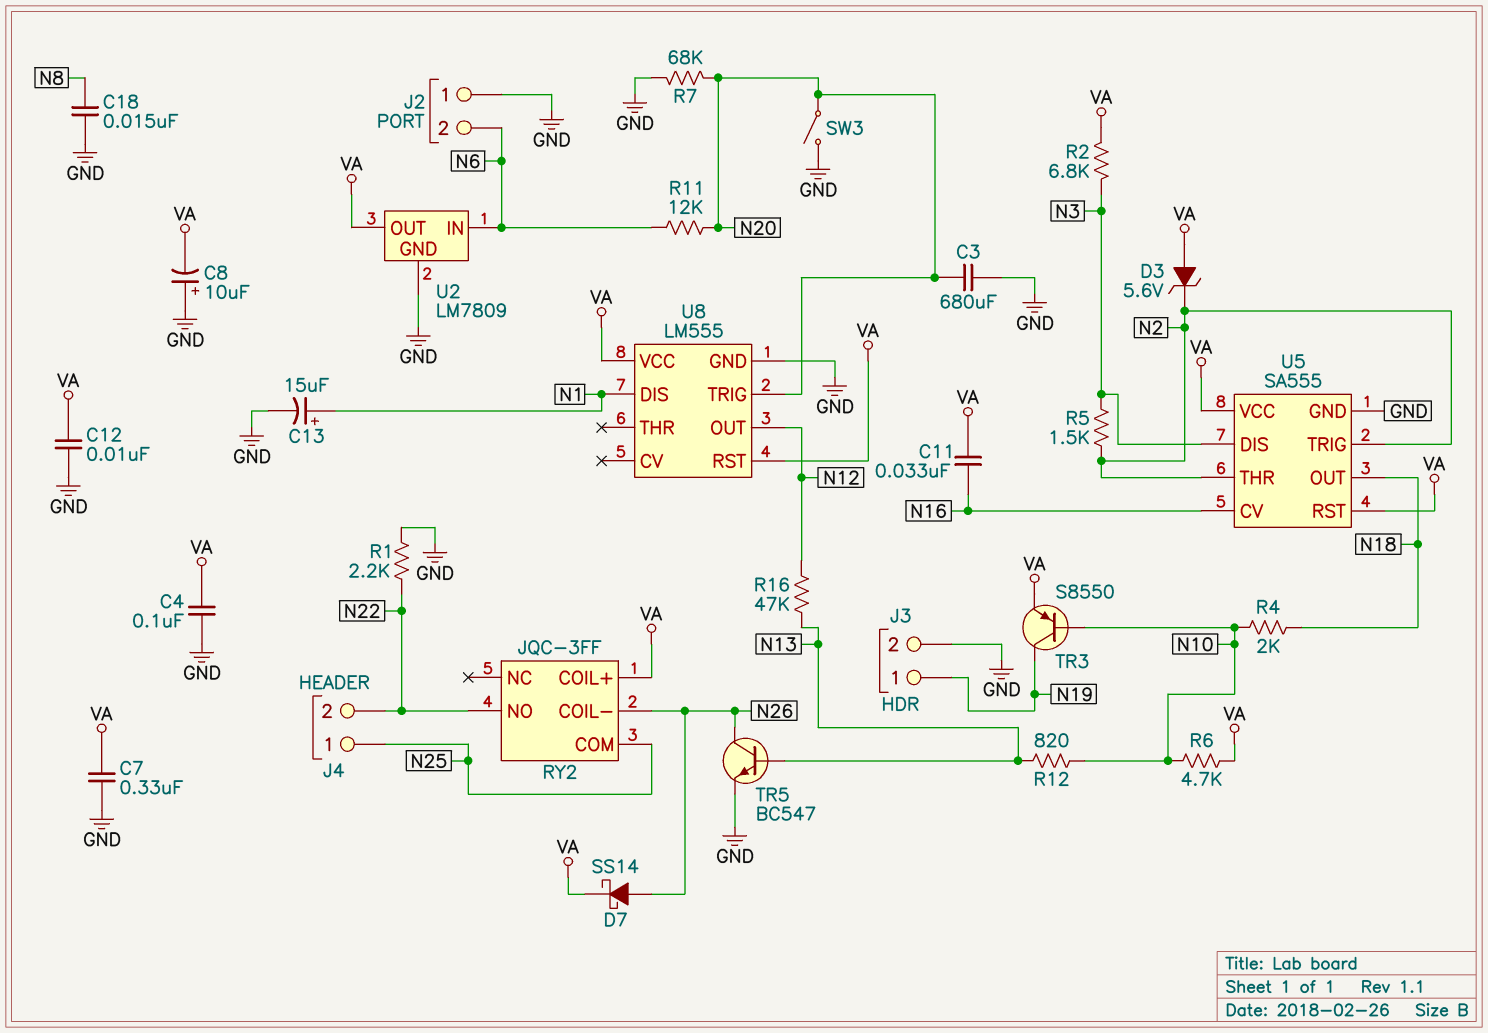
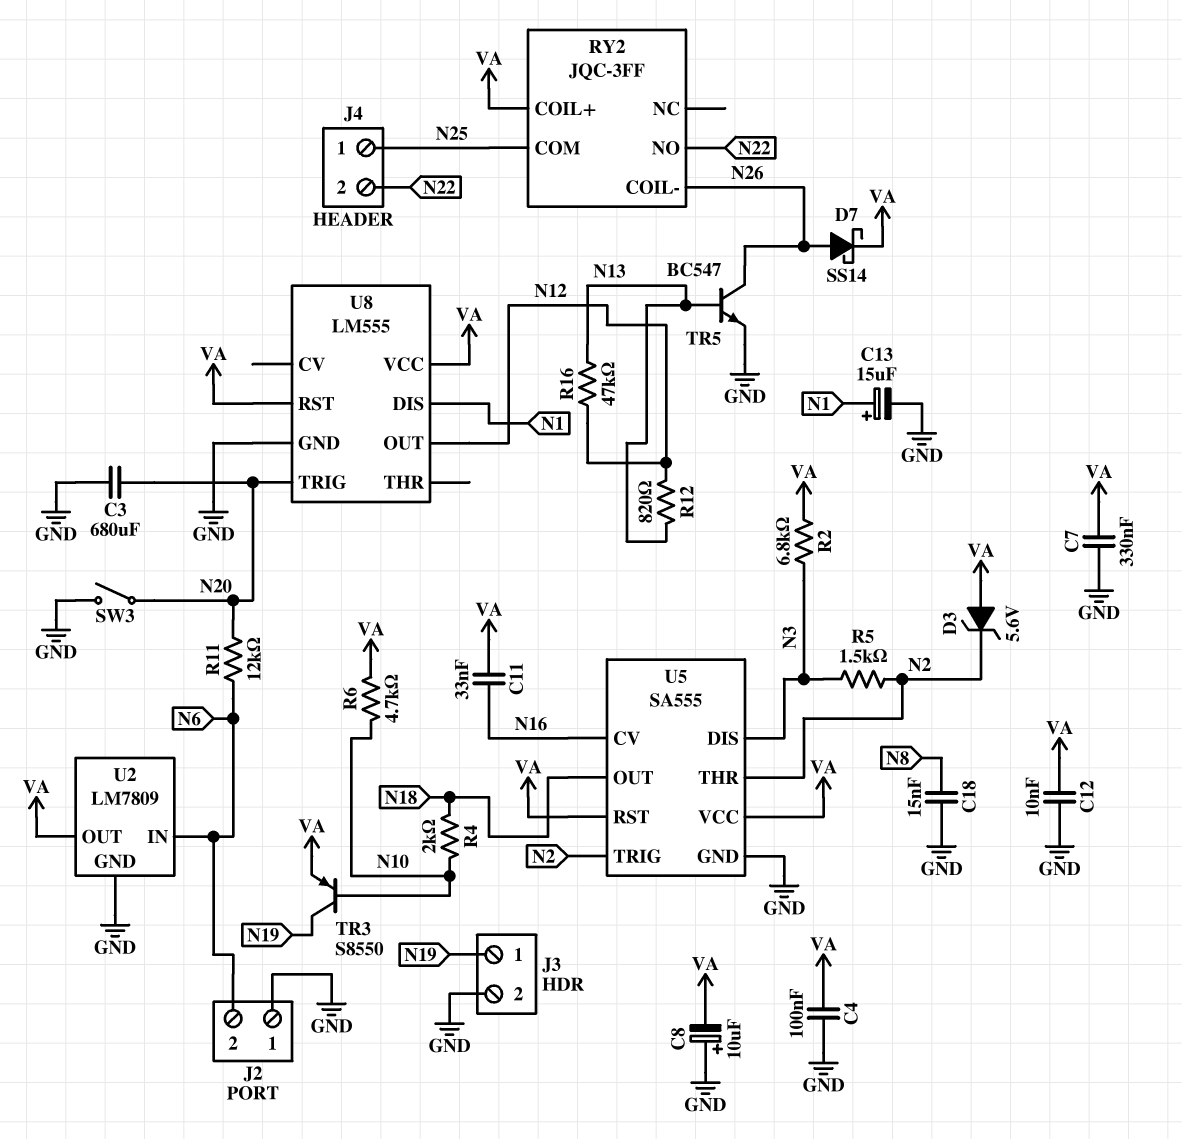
R1: 2.2k (GND, N22) -> none
R7: 68k (GND, N20) -> none
R12: 820 (N10, N13) -> 820 (N12, N13)

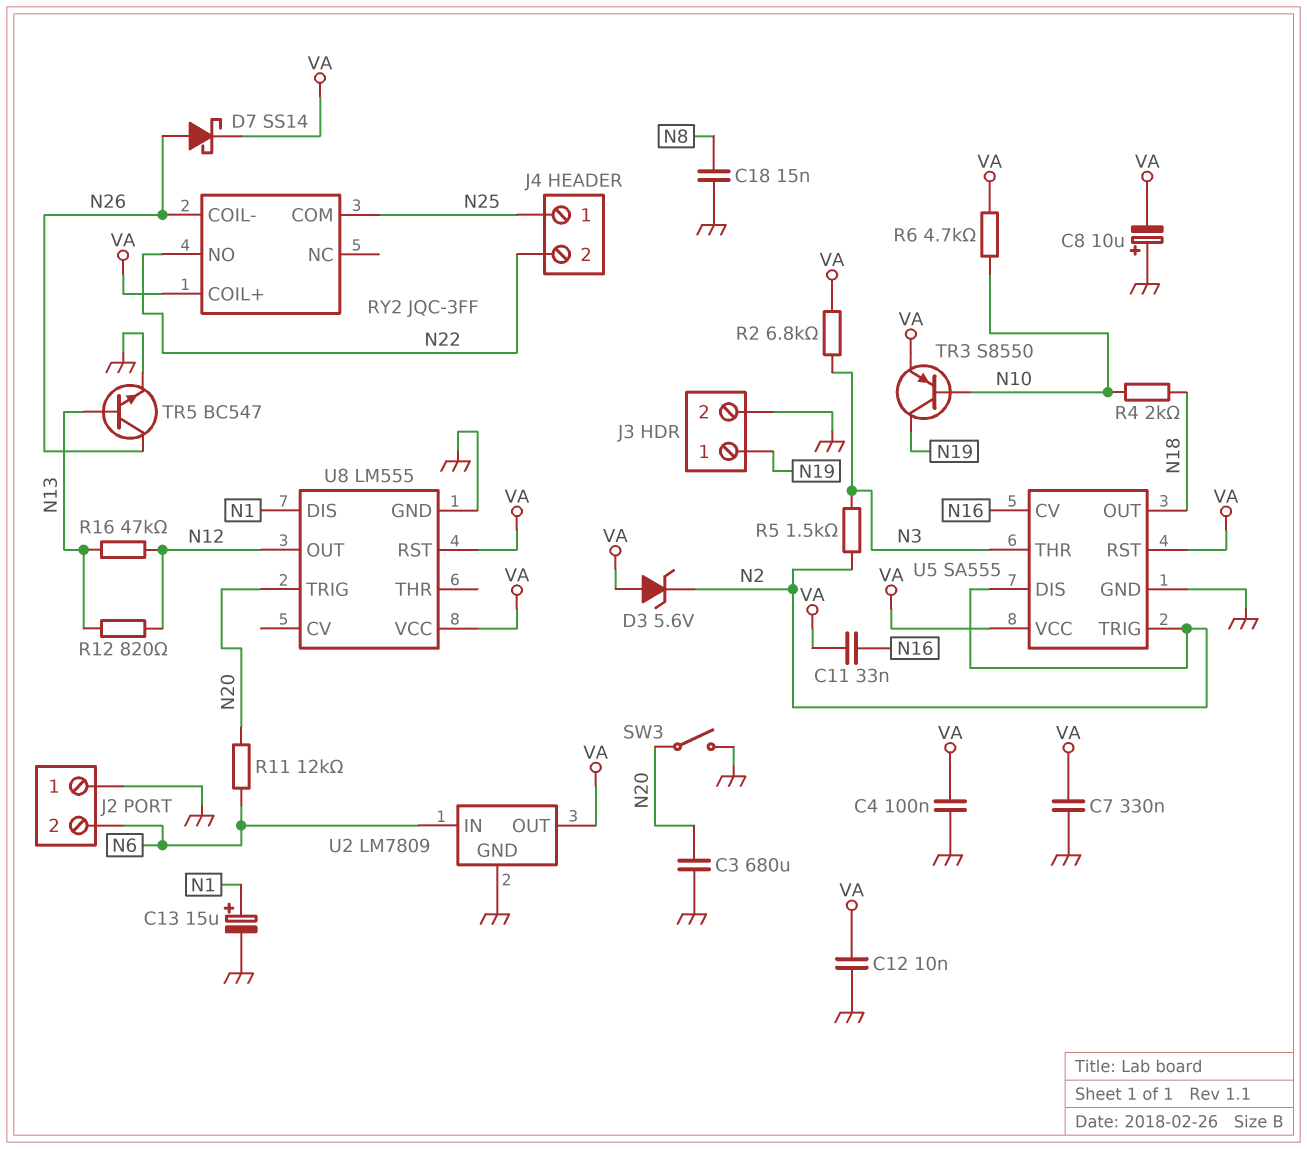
U5 pin DIS: N3 -> N2
U5 pin THR: N2 -> N3

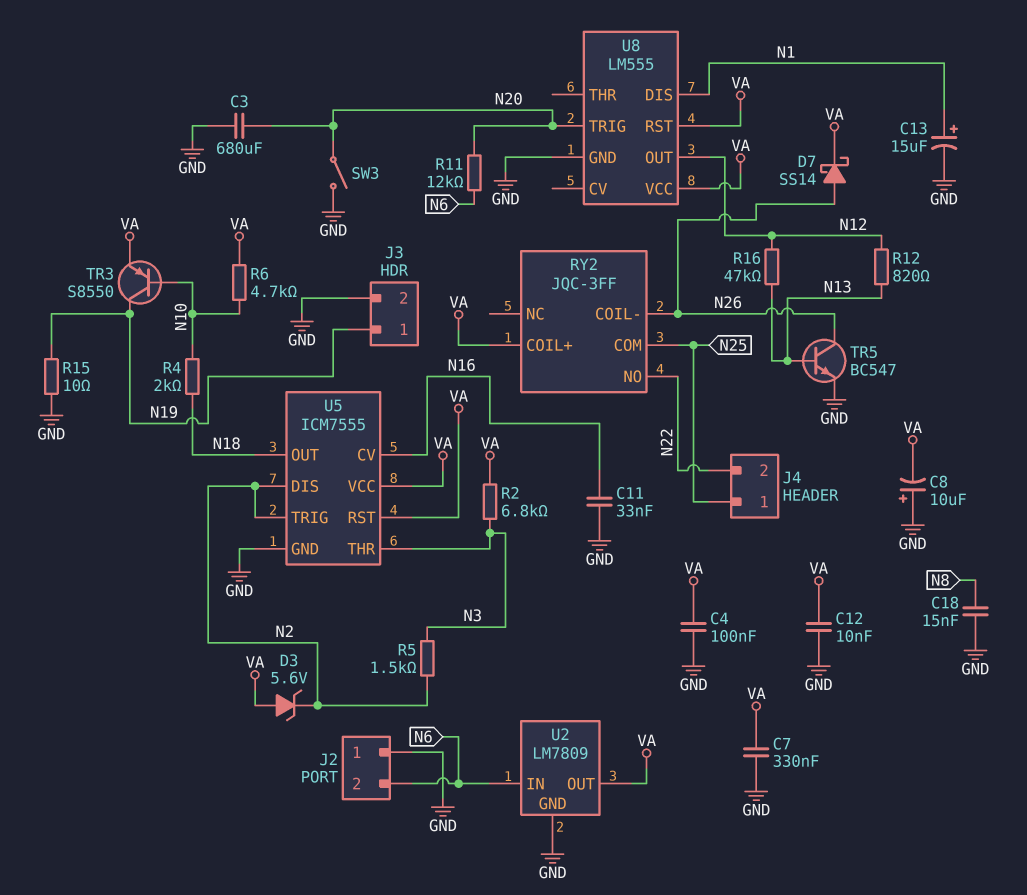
C11: 33nF (N16, VA) -> 33nF (GND, N16)
R15: none -> 10 (GND, N19)
U5: SA555 -> ICM7555

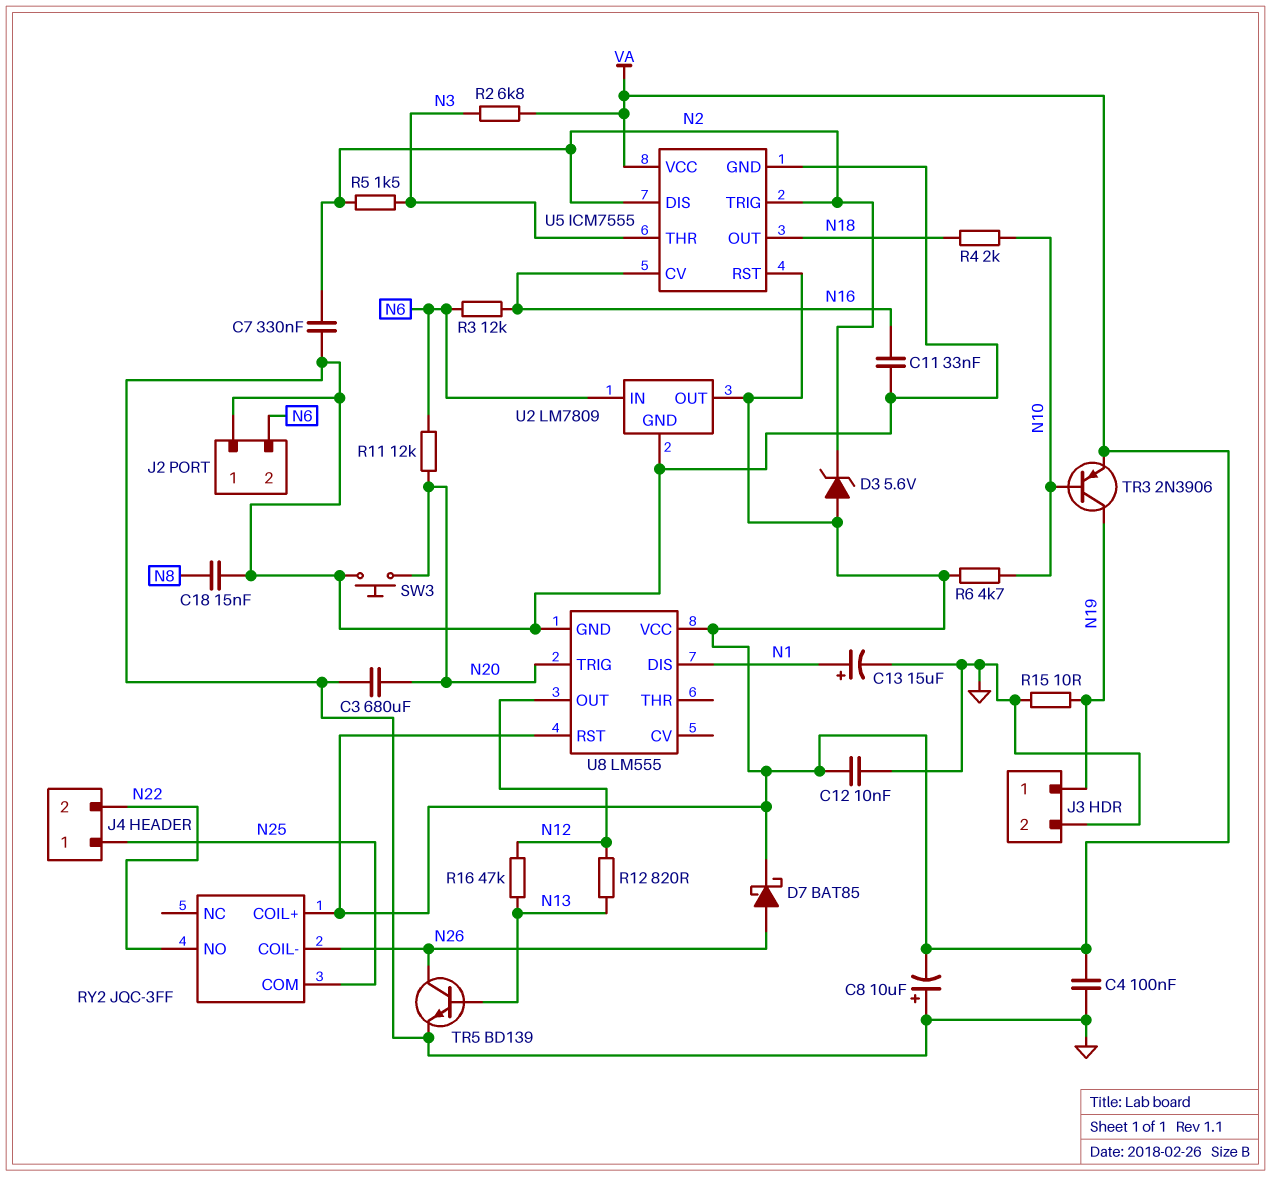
C7: 330nF (GND, VA) -> 330nF (GND, N2)
D7: schottky SS14 (A N26, K VA) -> schottky BAT85 (A N26, K VA)
R3: none -> 12k (N6, N16)
SW3: switch (GND, N20) -> button (GND, N20)
TR3: PNP S8550 (B N10, C N19, E VA) -> PNP 2N3906 (B N10, C N19, E VA)
TR5: NPN BC547 (B N13, C N26, E GND) -> NPN BD139 (B N13, C N26, E GND)

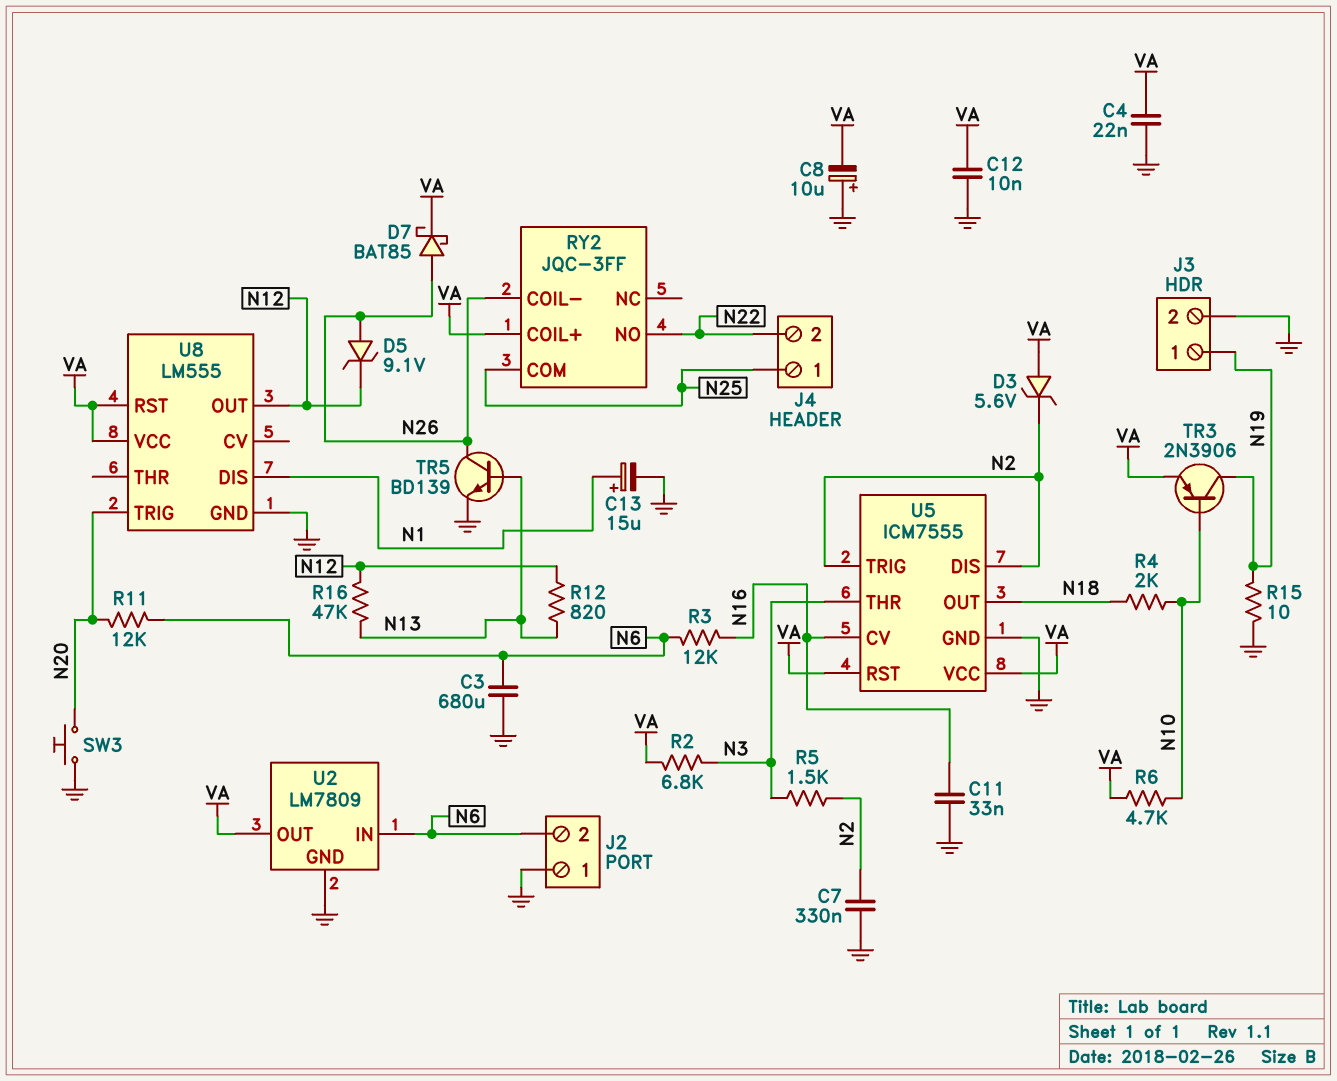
C3: 680uF (GND, N20) -> 680uF (GND, N6)
C4: 100nF (GND, VA) -> 22nF (GND, VA)
C18: 15nF (GND, N8) -> none
D5: none -> zener 9.1V (A N26, K N12)

